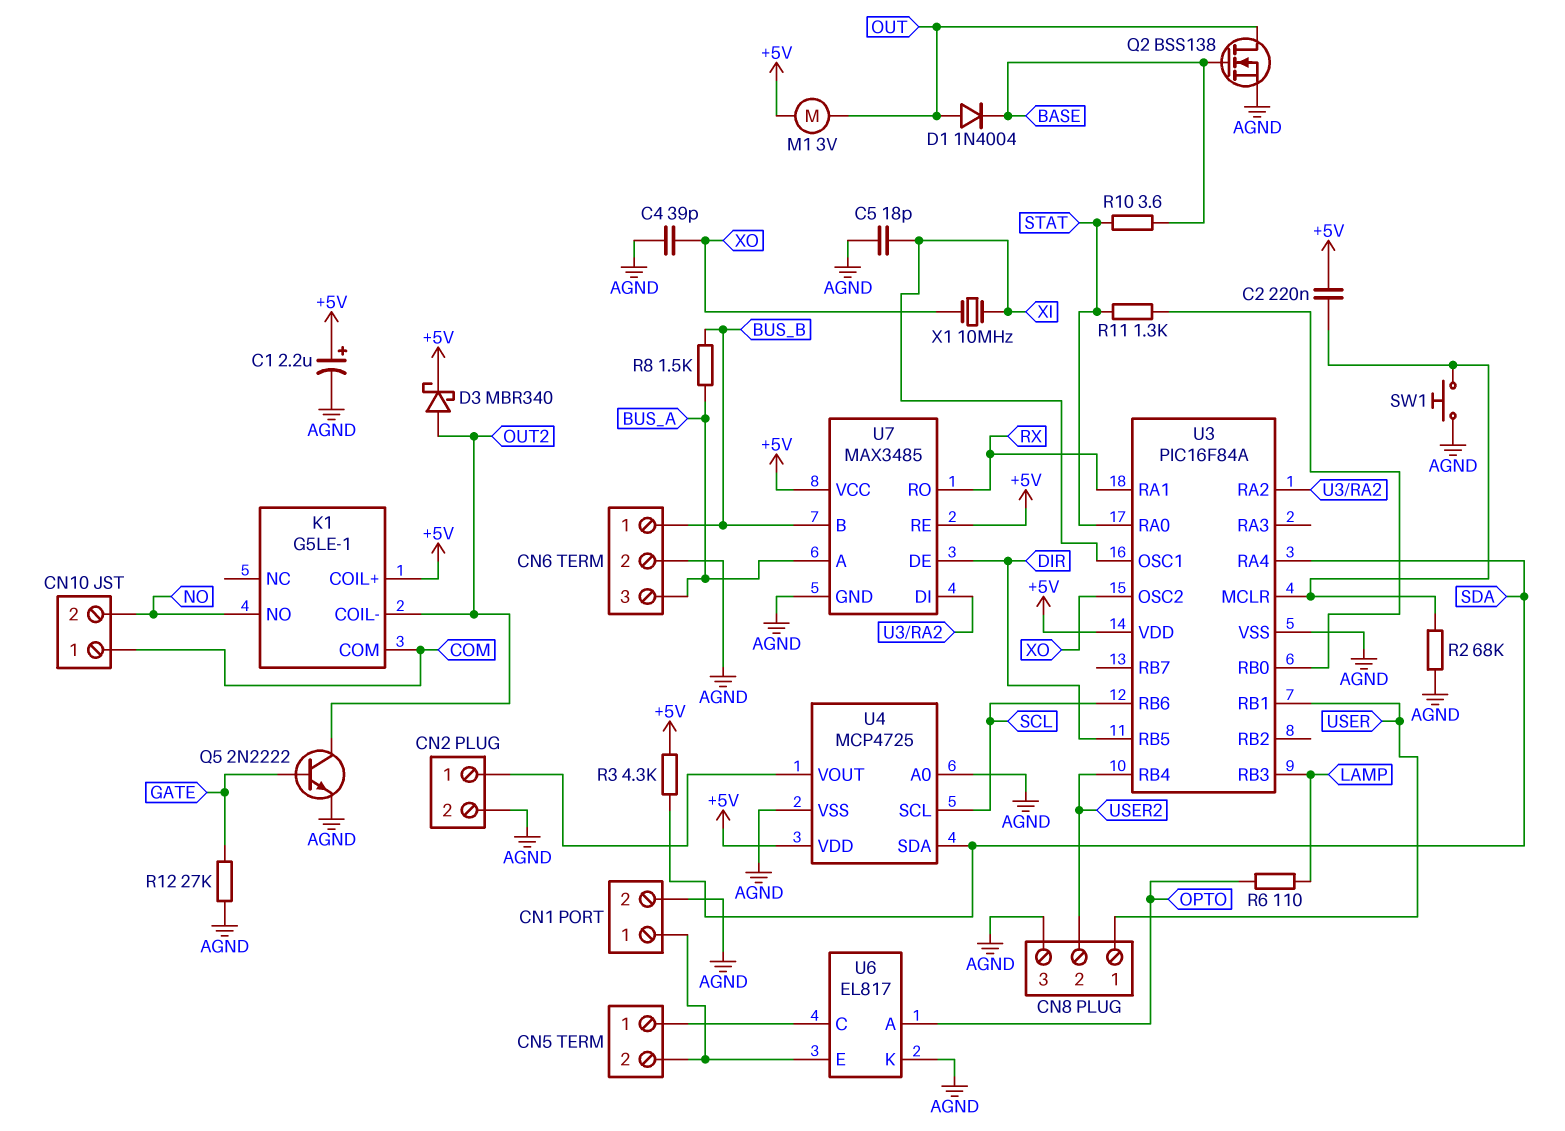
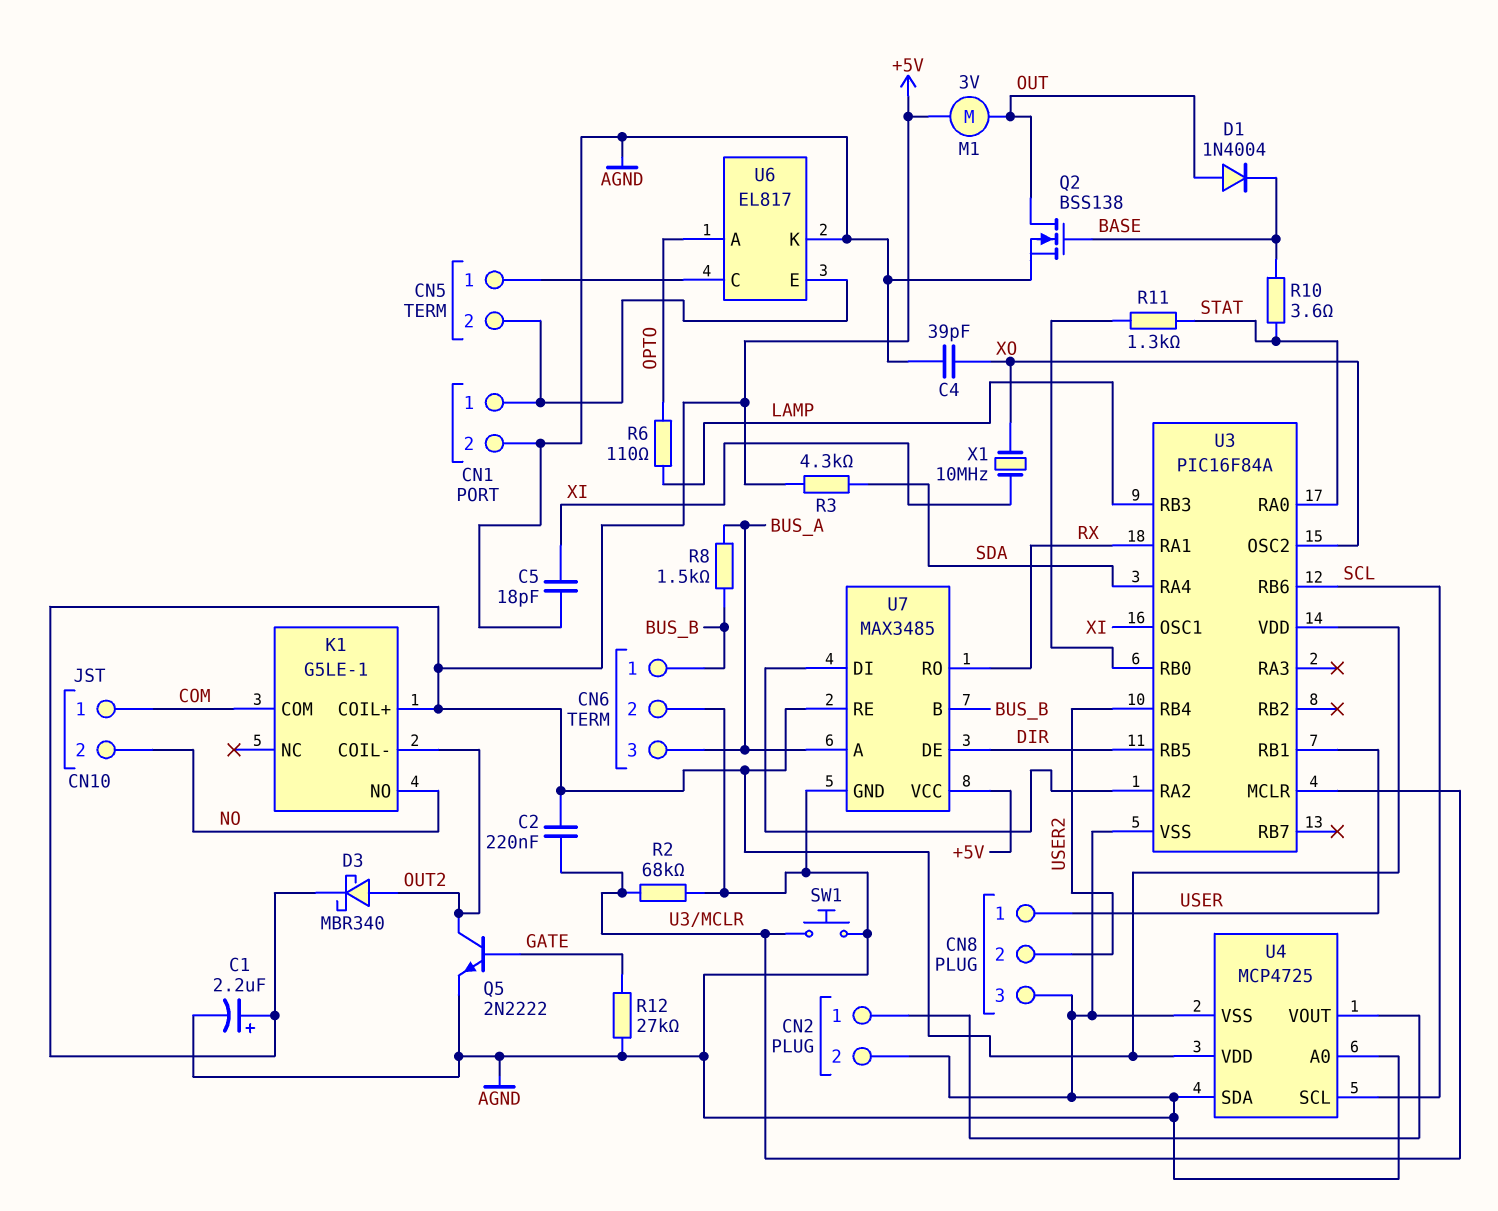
U4 pin SDA: SDA -> AGND

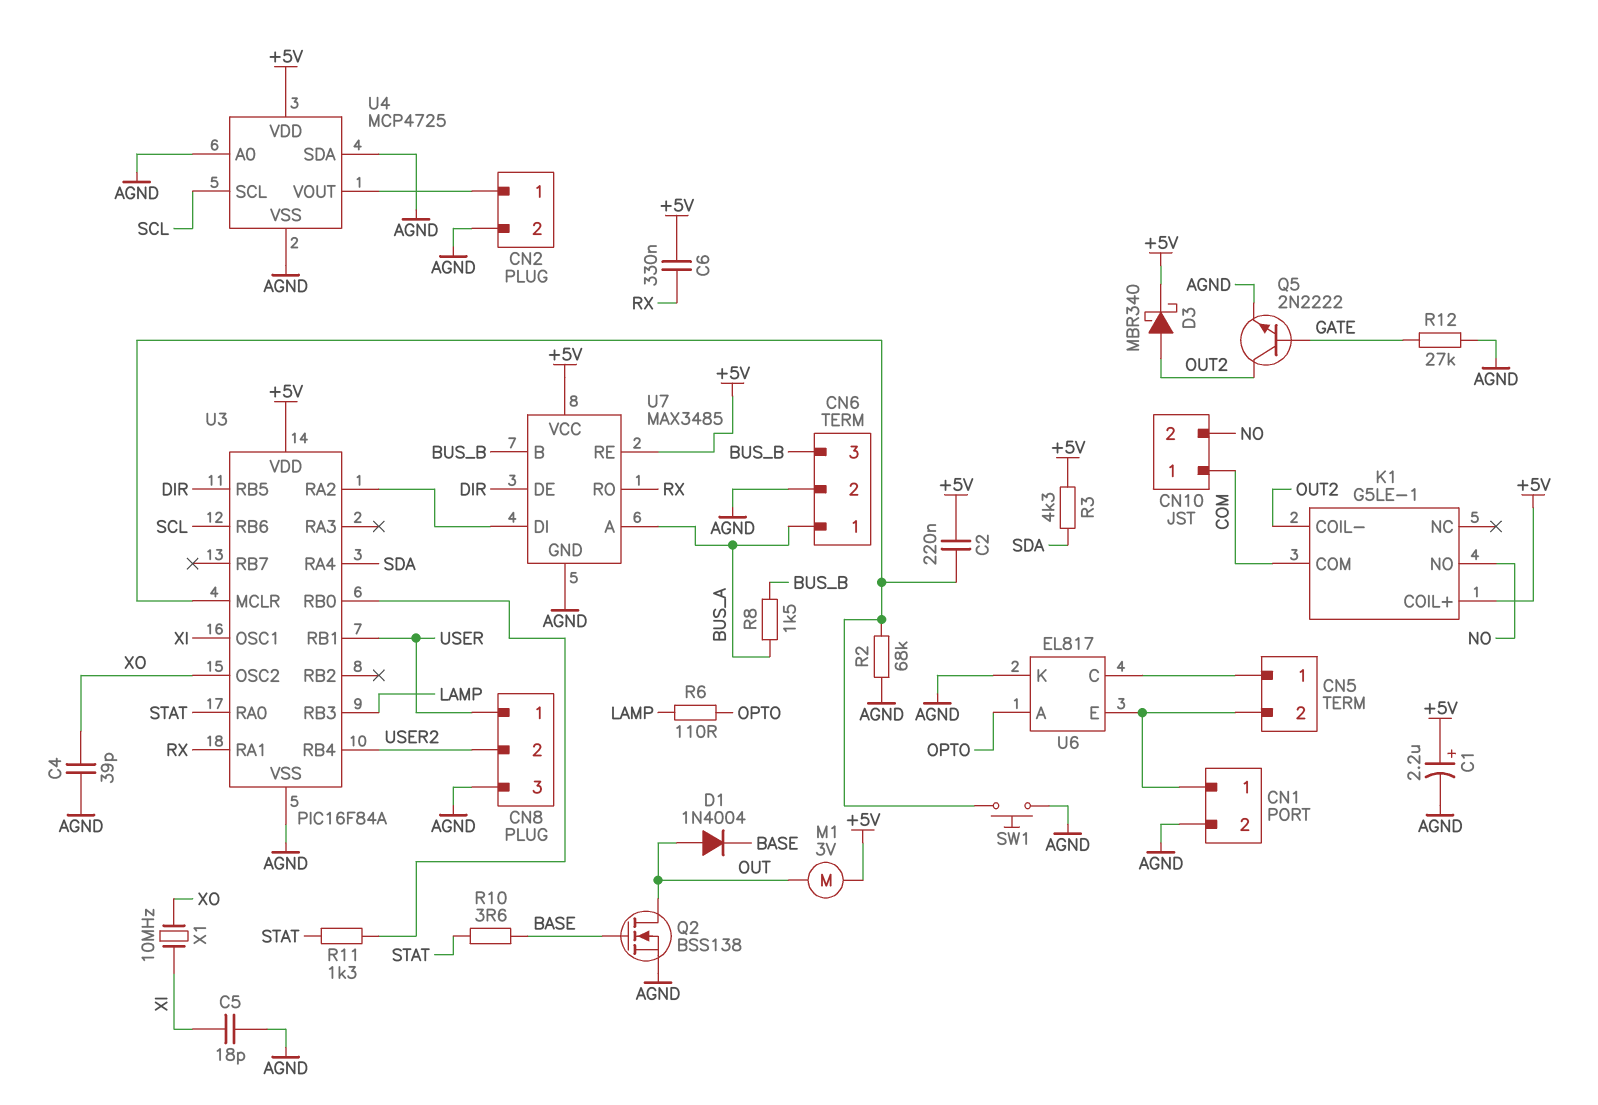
C6: none -> 330nF (+5V, RX)
CN6 pin 1: BUS_B -> BUS_A
CN6 pin 3: BUS_A -> BUS_B

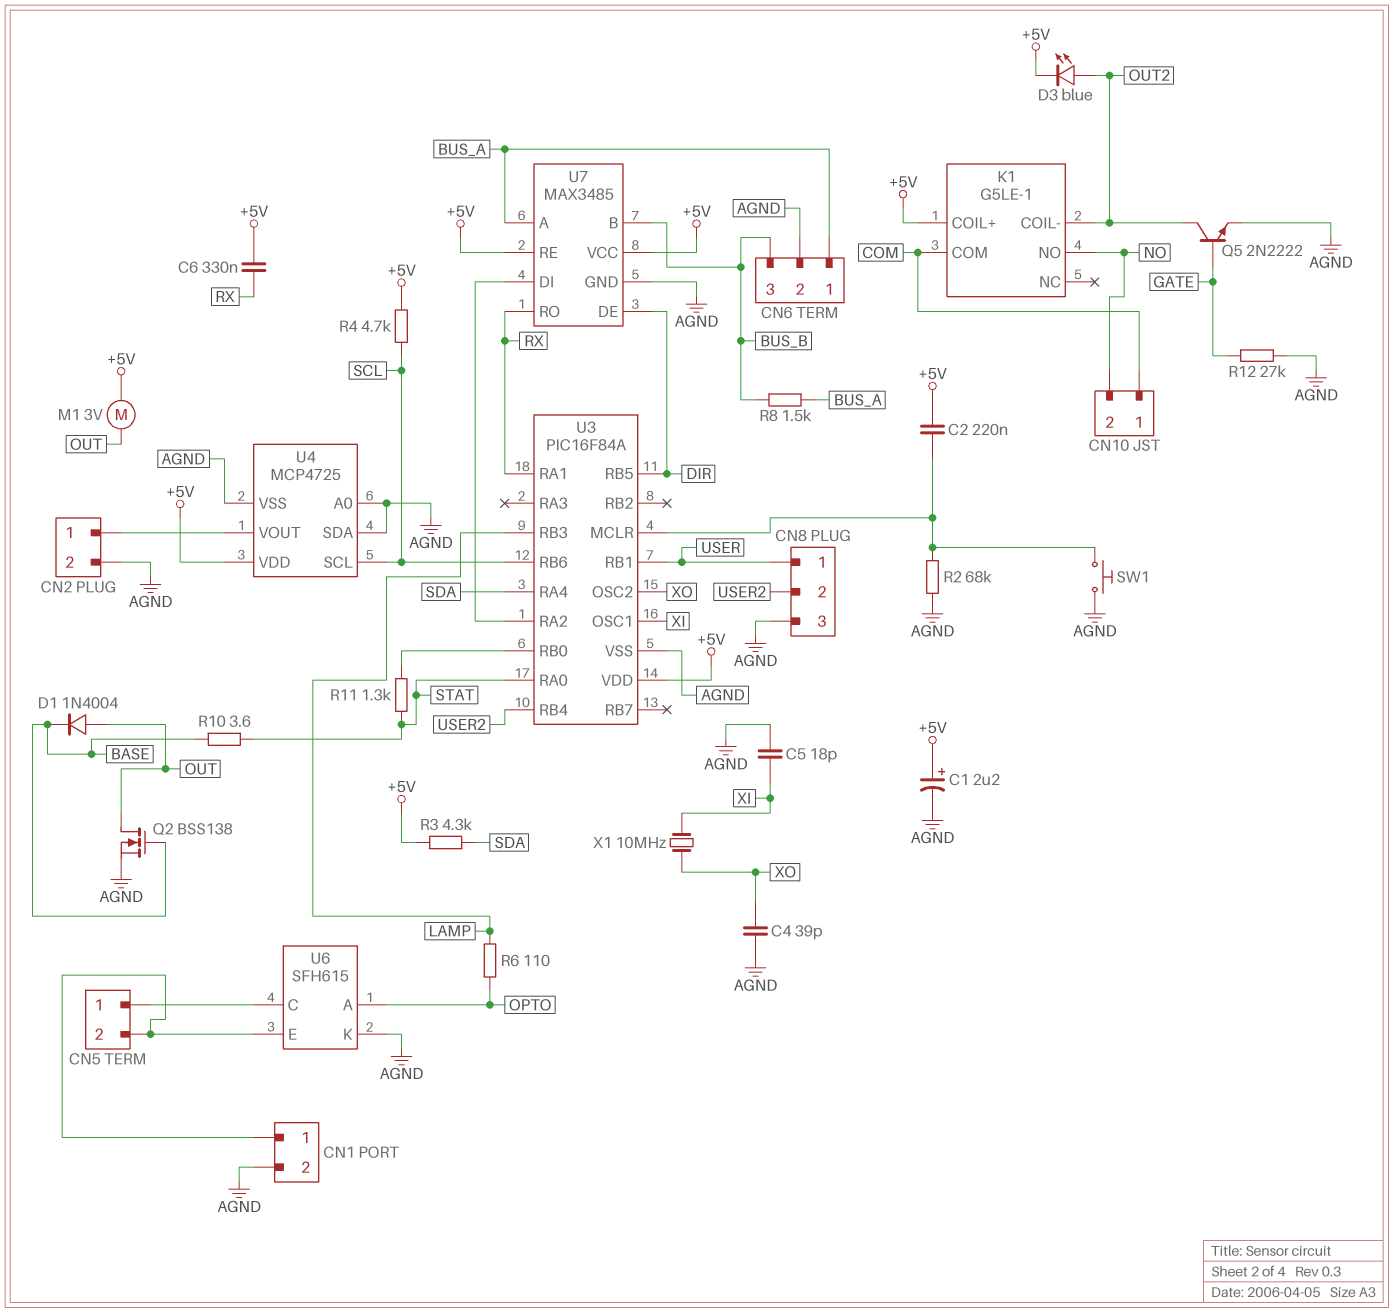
D3: schottky MBR340 (A OUT2, K +5V) -> LED blue (A OUT2, K +5V)
R4: none -> 4.7k (+5V, SCL)
U6: EL817 -> SFH615

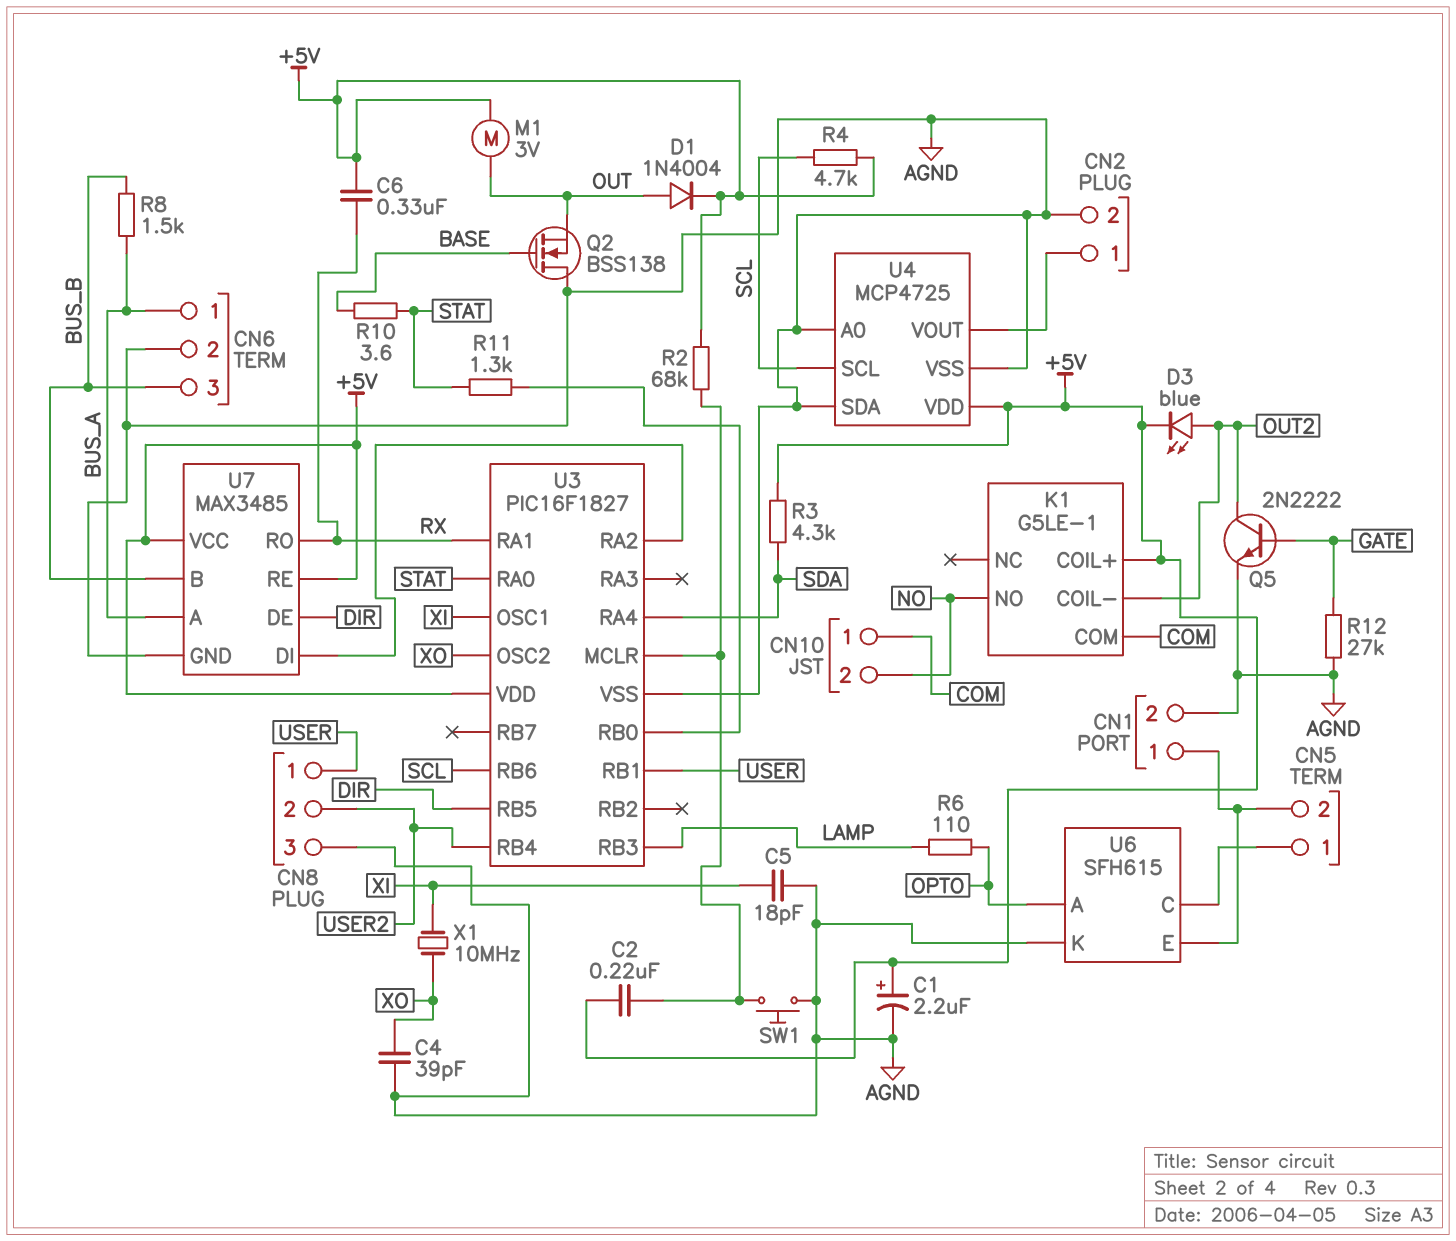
D1: diode 1N4004 (A OUT, K BASE) -> diode 1N4004 (A OUT, K +5V)
Q2: NMOS BSS138 (G BASE, D OUT, S AGND) -> NMOS BSS138 (G BASE, D AGND, S OUT)
R2: 68k (AGND, U3/MCLR) -> 68k (+5V, U3/MCLR)
U3: PIC16F84A -> PIC16F1827

